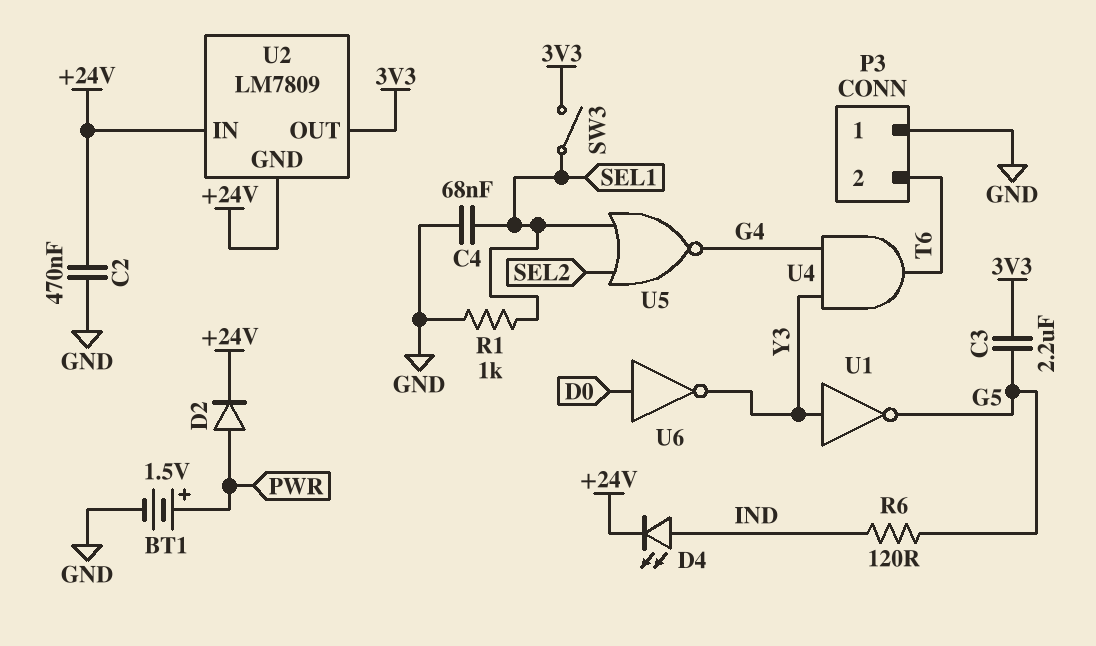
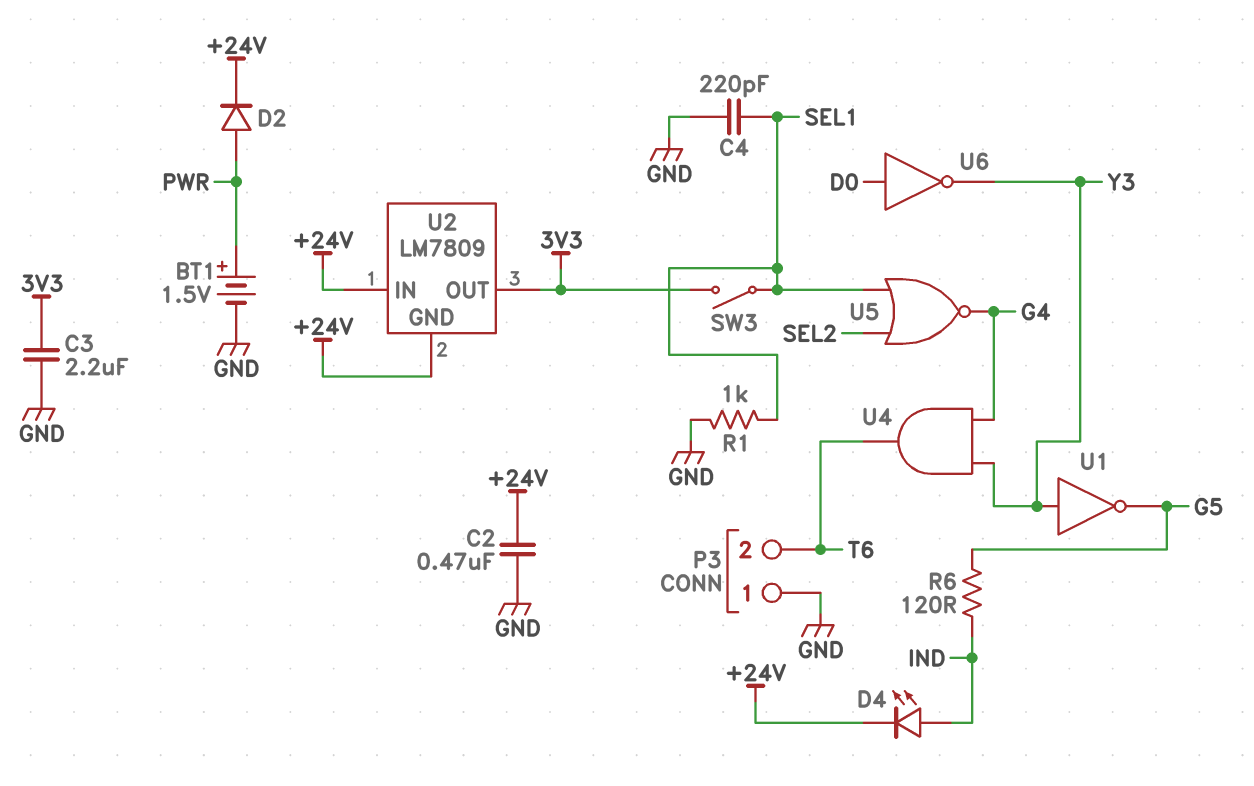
C3: 2.2uF (3V3, G5) -> 2.2uF (3V3, GND)
C4: 68nF (GND, SEL1) -> 220pF (GND, SEL1)

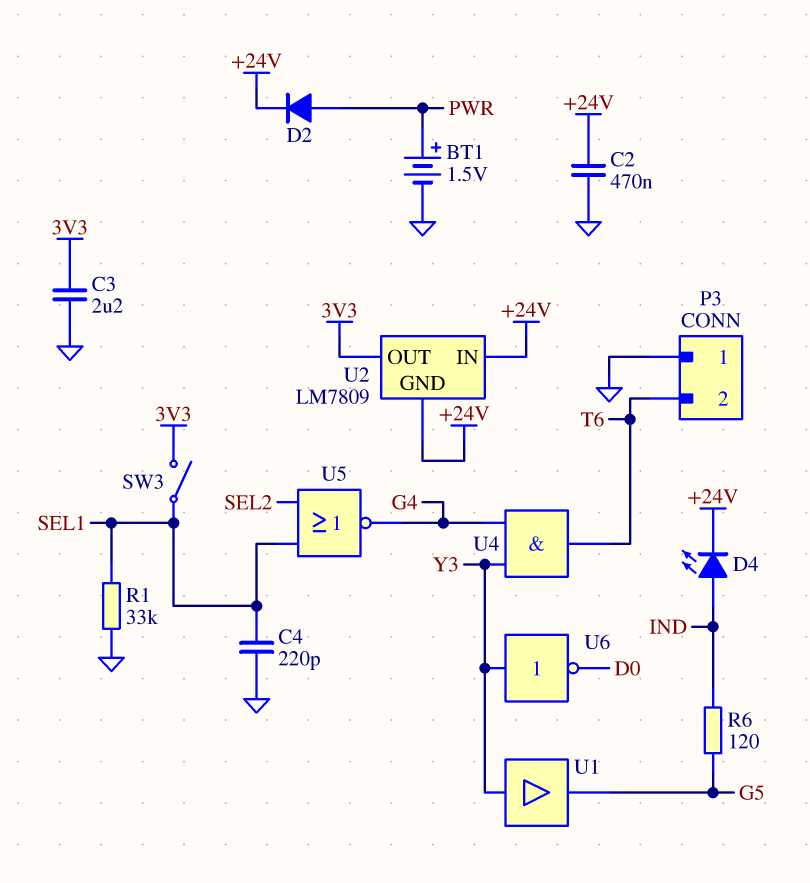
R1: 1k (GND, SEL1) -> 33k (GND, SEL1)
U1: NOT (in Y3, out G5) -> buffer (in Y3, out G5)
U6: NOT (in D0, out Y3) -> NOT (in Y3, out D0)

